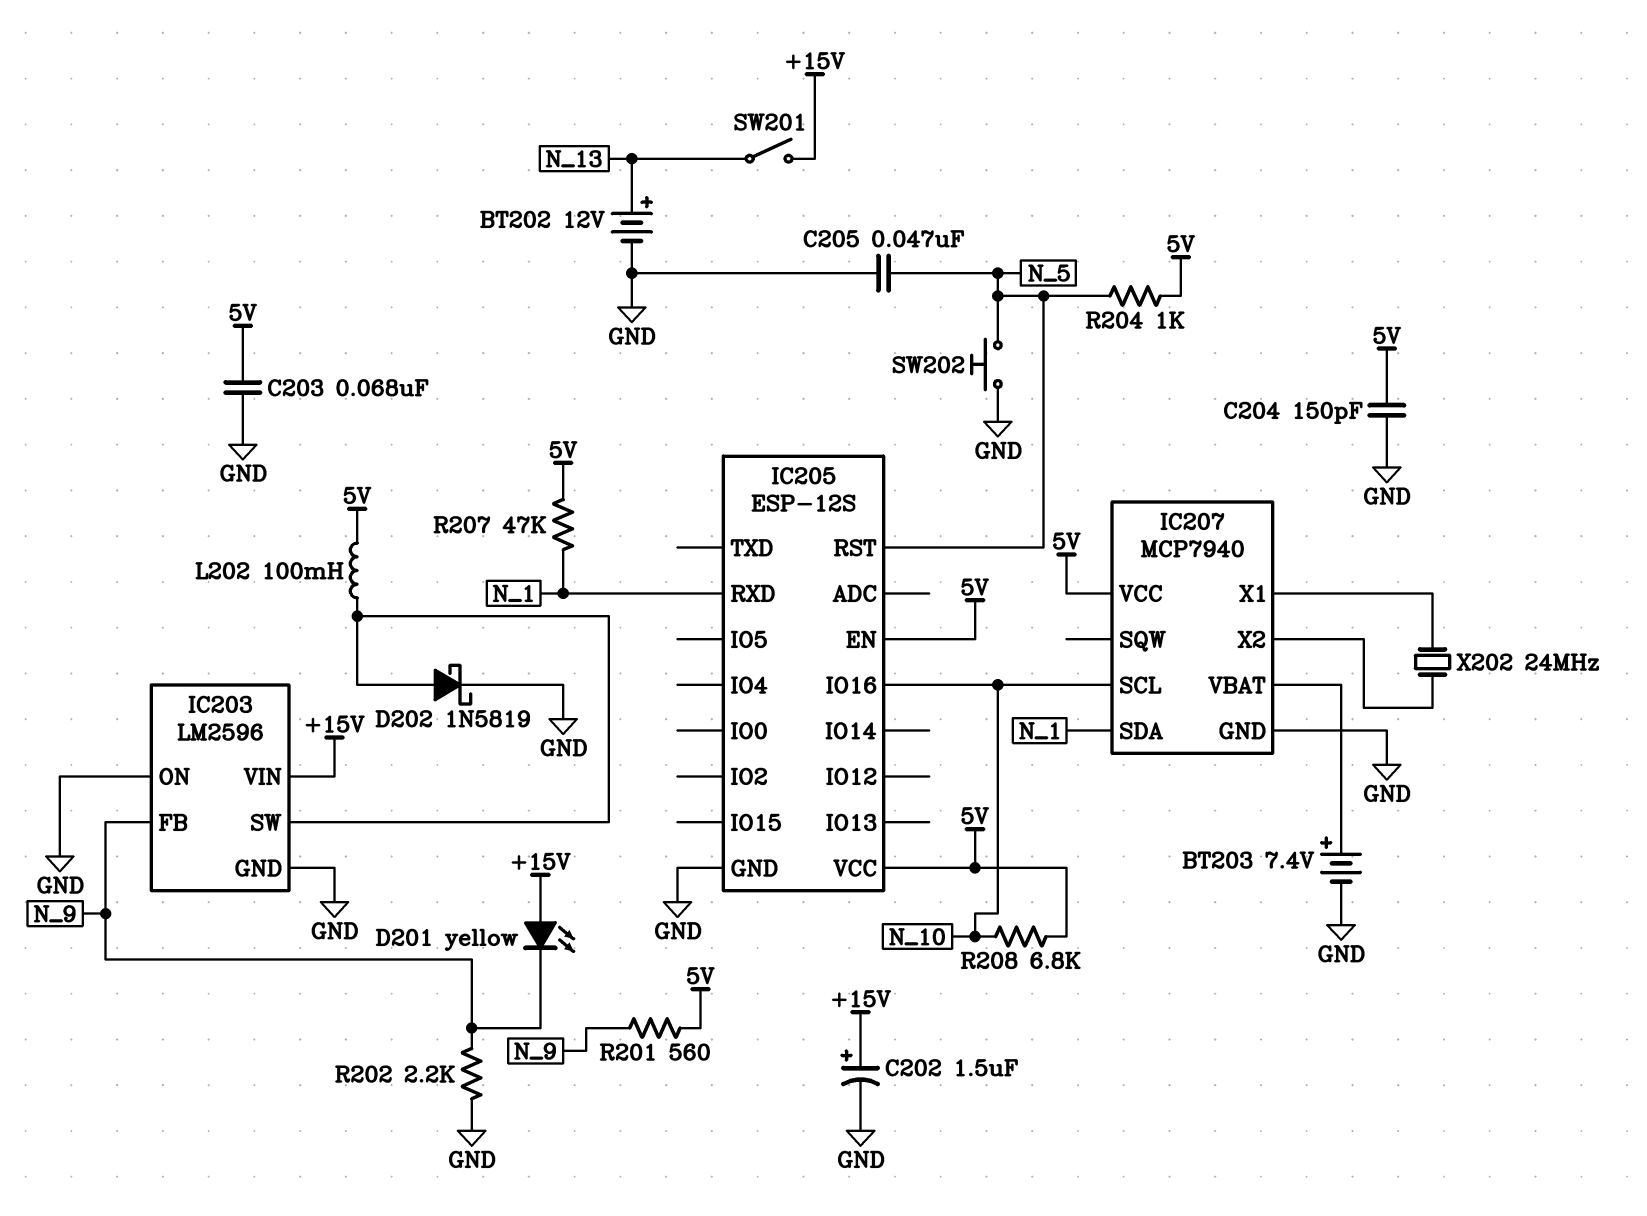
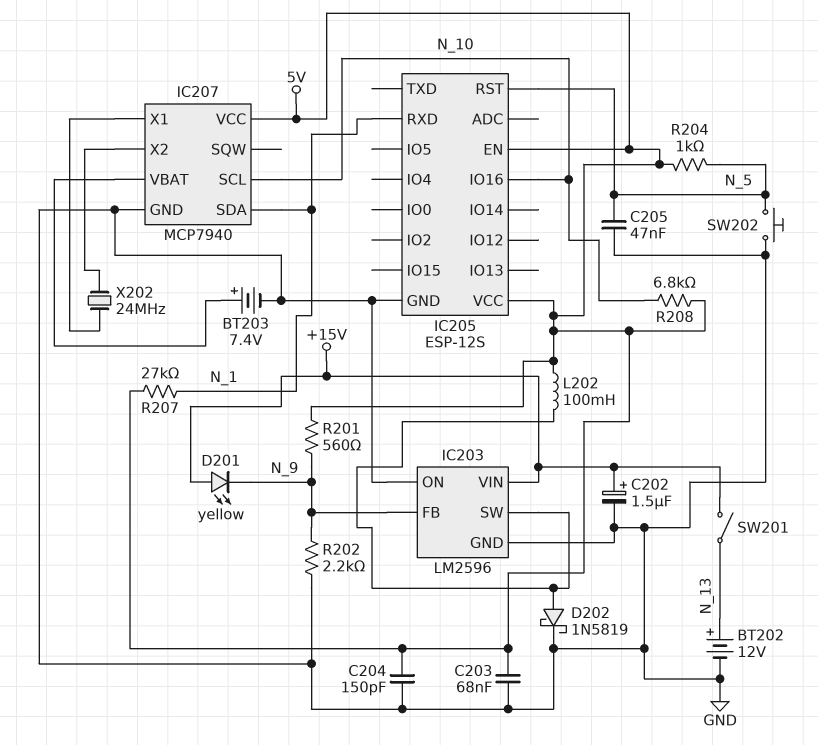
R207: 47k (5V, N_1) -> 27k (5V, N_1)

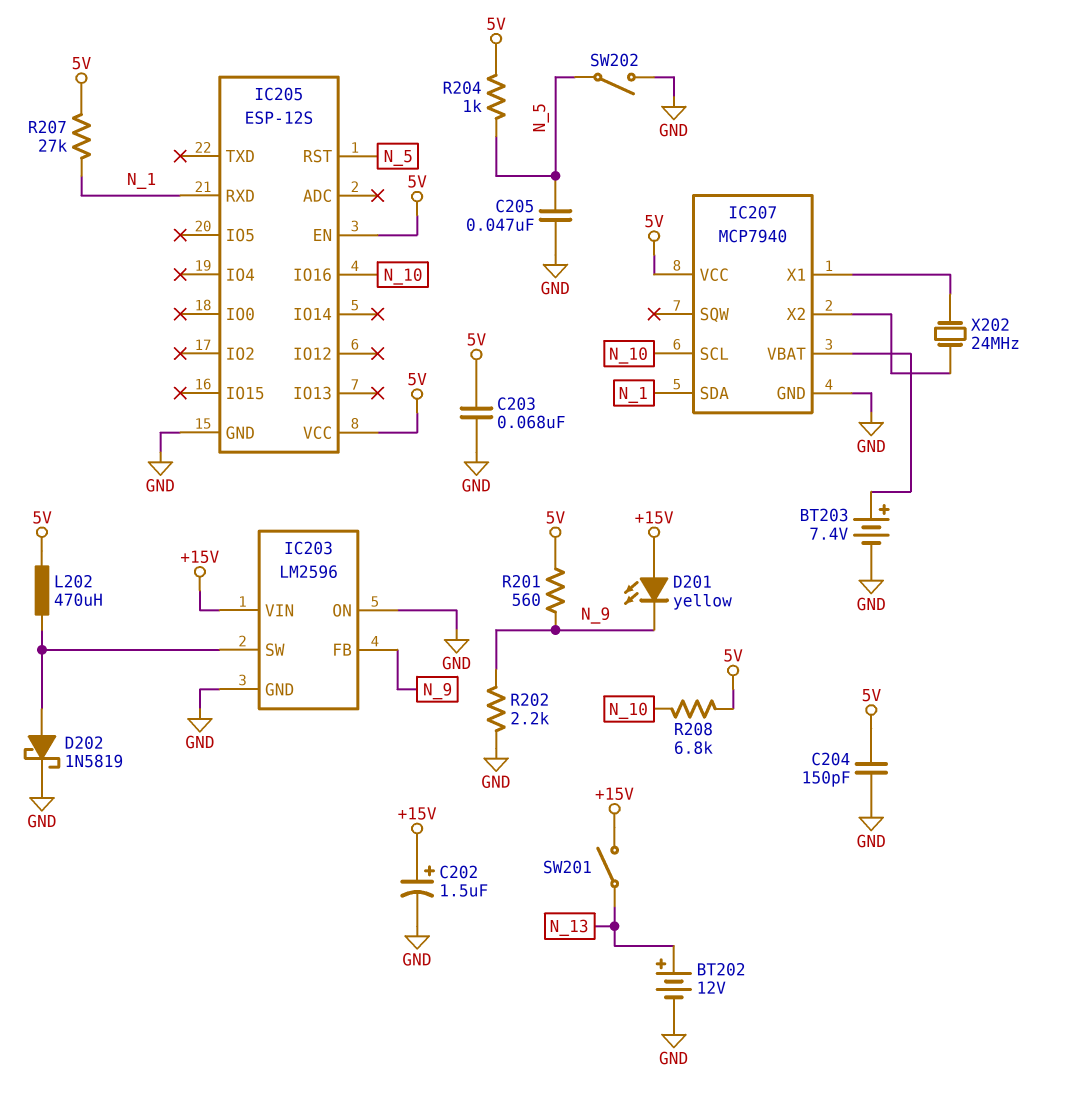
L202: 100mH (5V, IC203/SW) -> 470uH (5V, IC203/SW)
SW202: button (GND, N_5) -> switch (GND, N_5)

